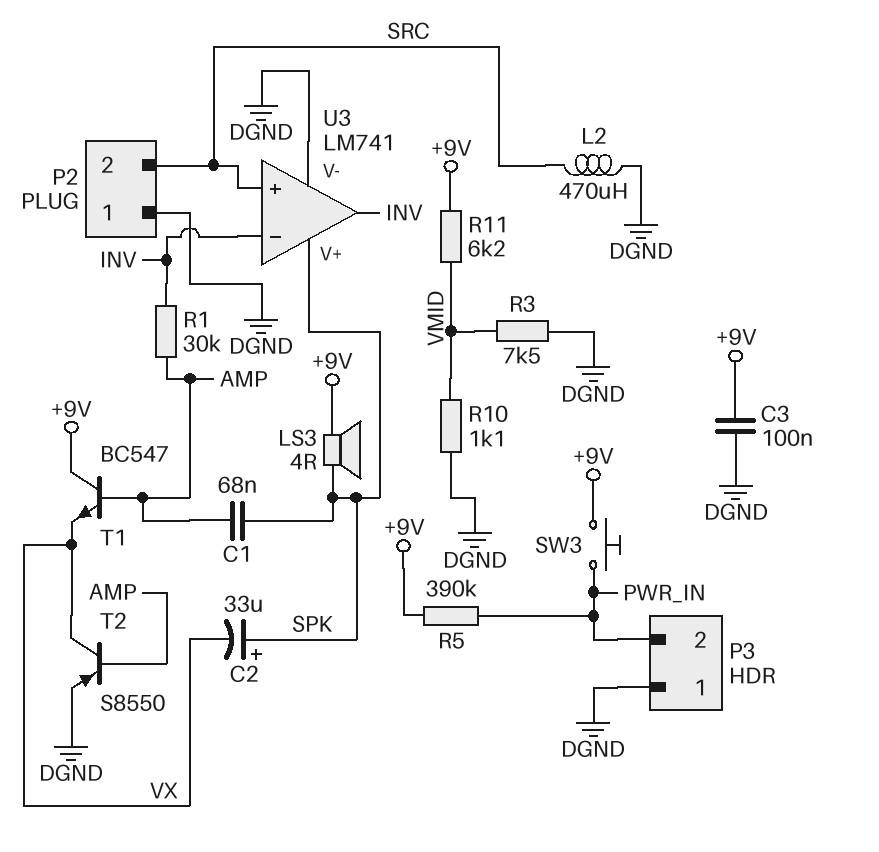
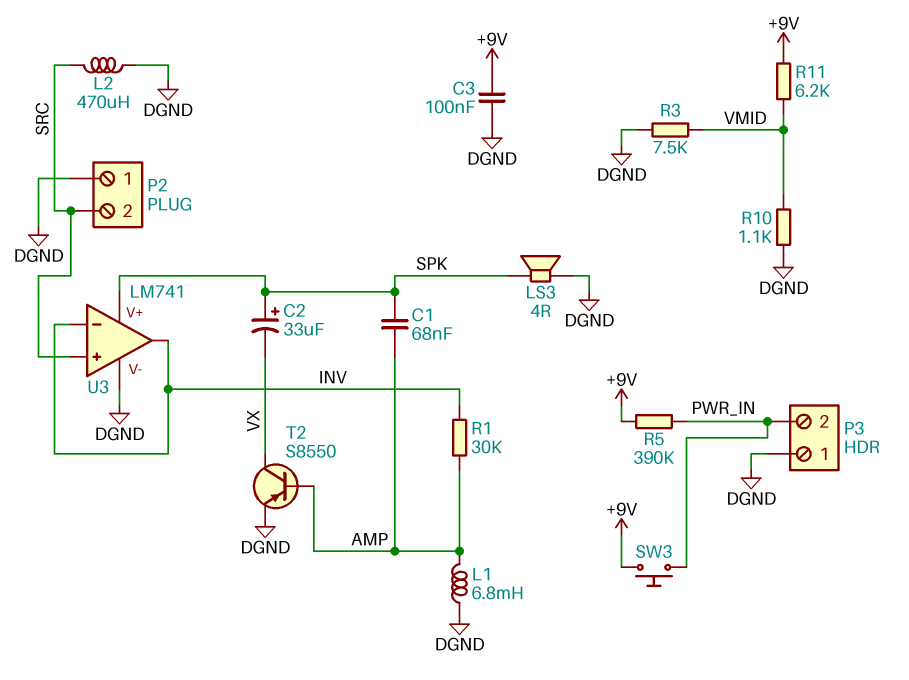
L1: none -> 6.8mH (AMP, DGND)
LS3: speaker 4R (+9V, SPK) -> speaker 4R (DGND, SPK)
T1: NPN BC547 (B AMP, C +9V, E VX) -> none

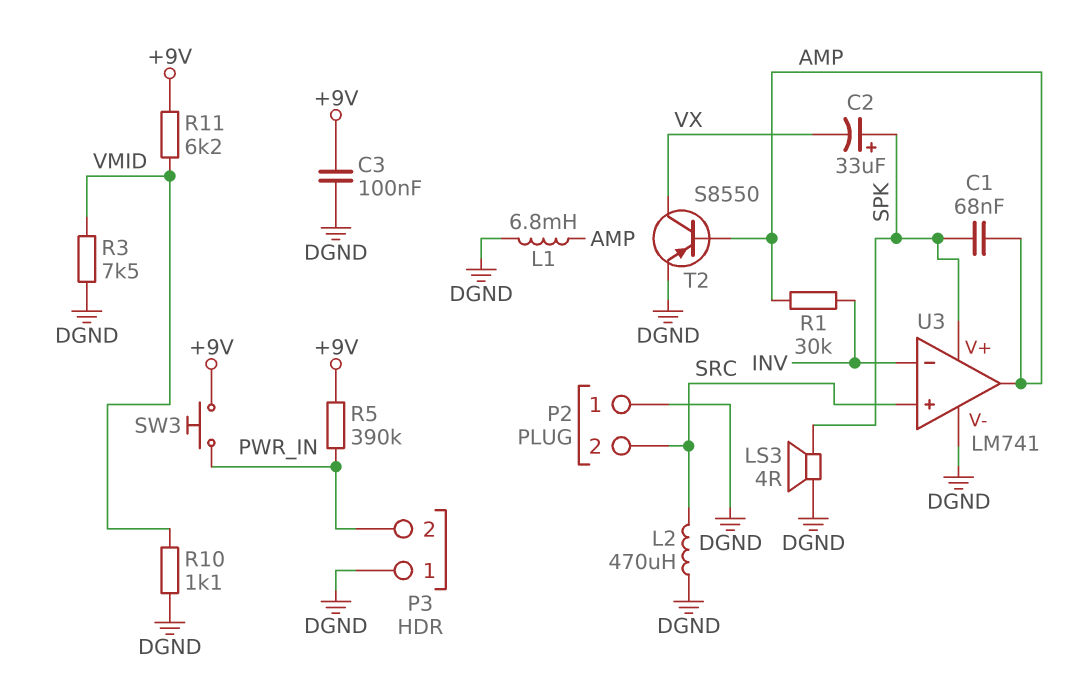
U3 pin out: INV -> AMP

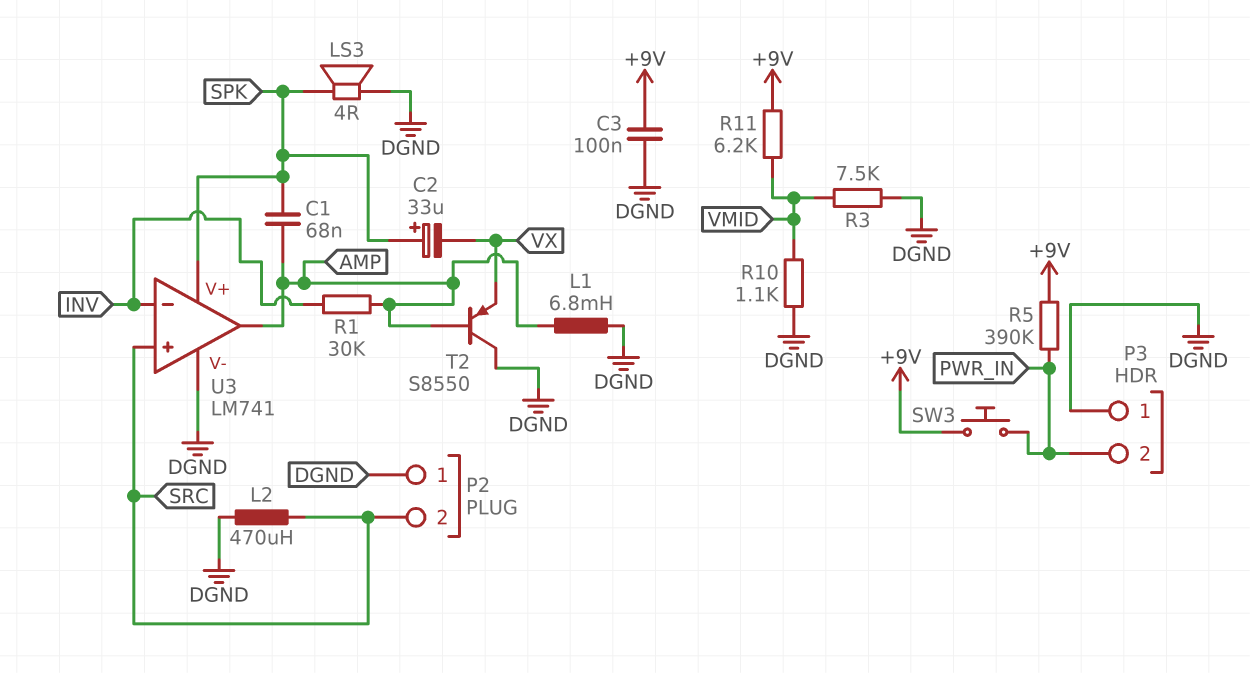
T2: PNP S8550 (B AMP, C VX, E DGND) -> PNP S8550 (B AMP, C DGND, E VX)

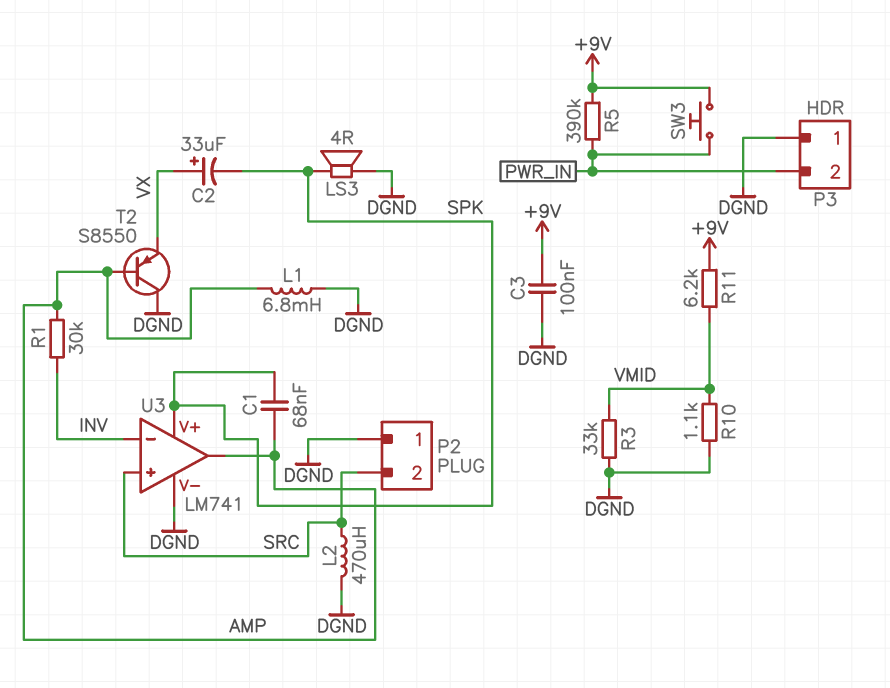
C2: 33uF (plus SPK, minus VX) -> 33uF (plus VX, minus SPK)
R3: 7.5k (DGND, VMID) -> 33k (DGND, VMID)

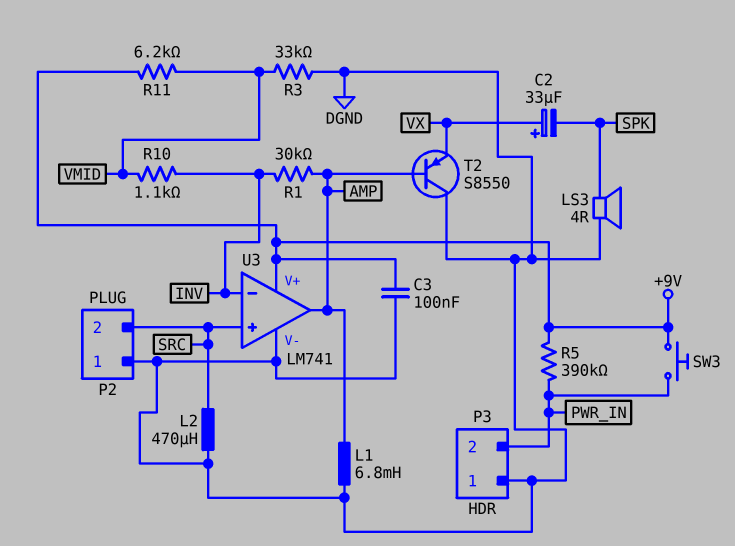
C1: 68nF (AMP, SPK) -> none
R10: 1.1k (DGND, VMID) -> 1.1k (INV, VMID)
U3 pin V+: SPK -> +9V

